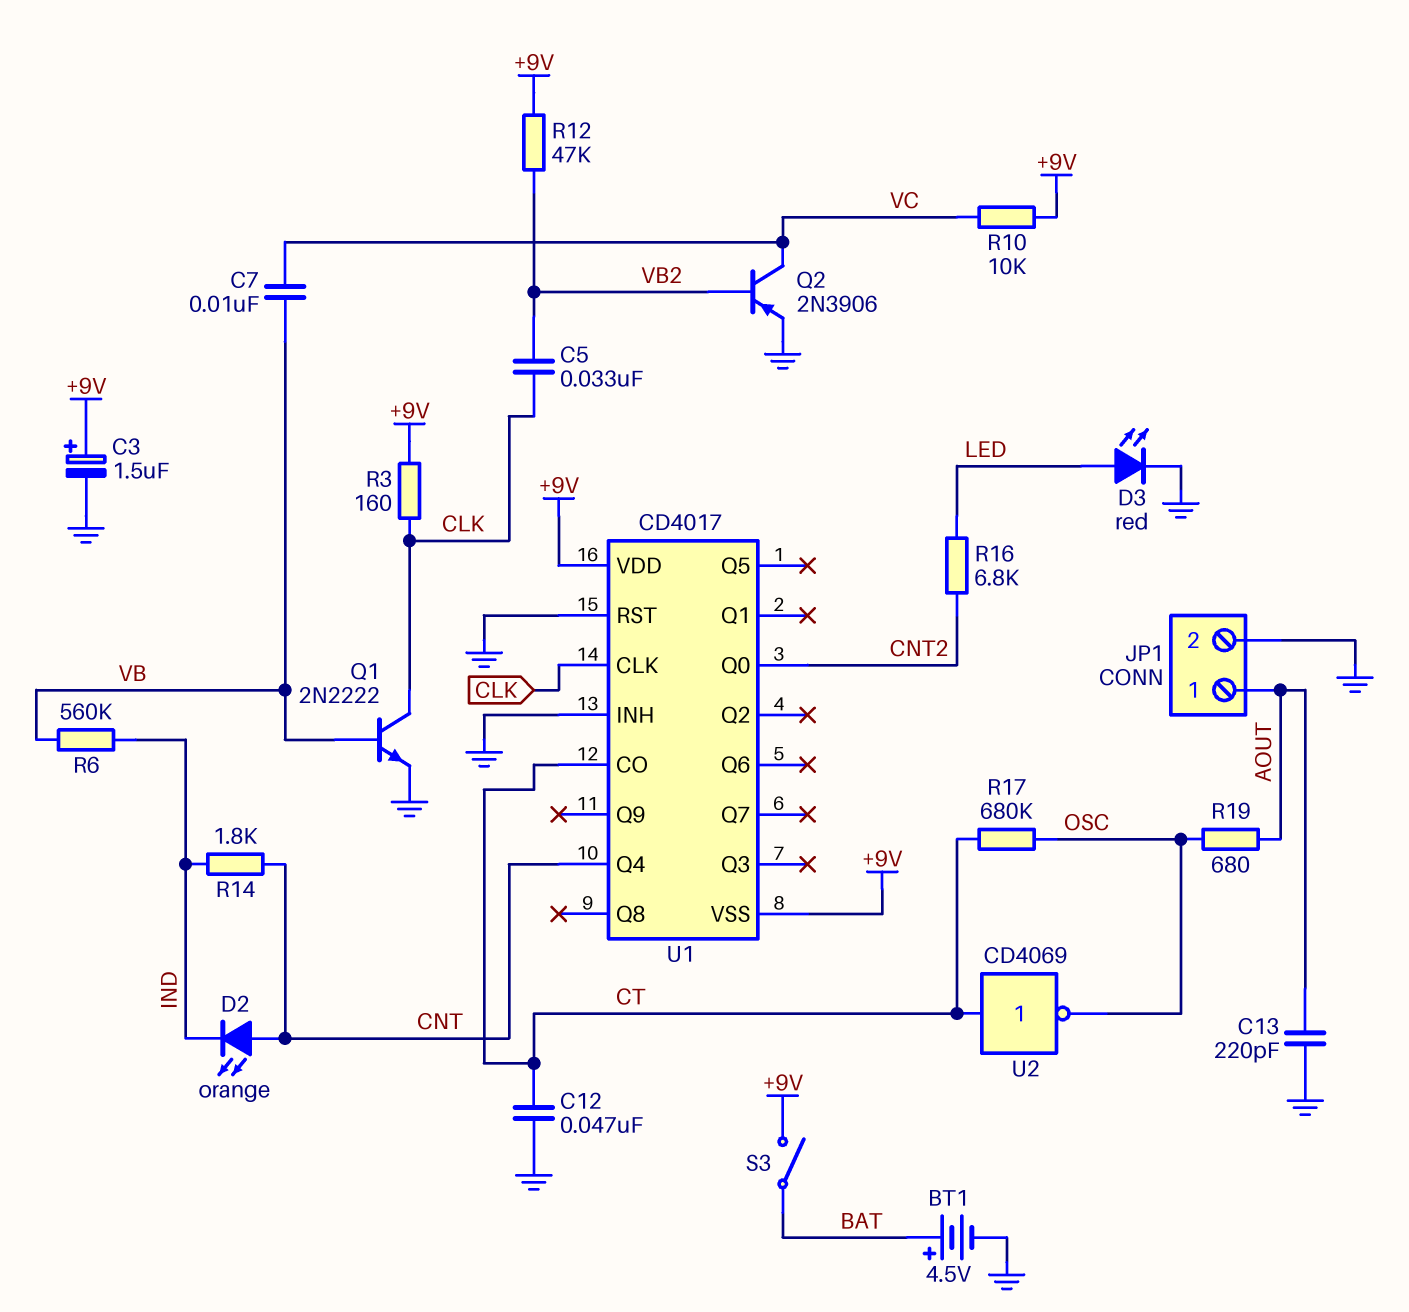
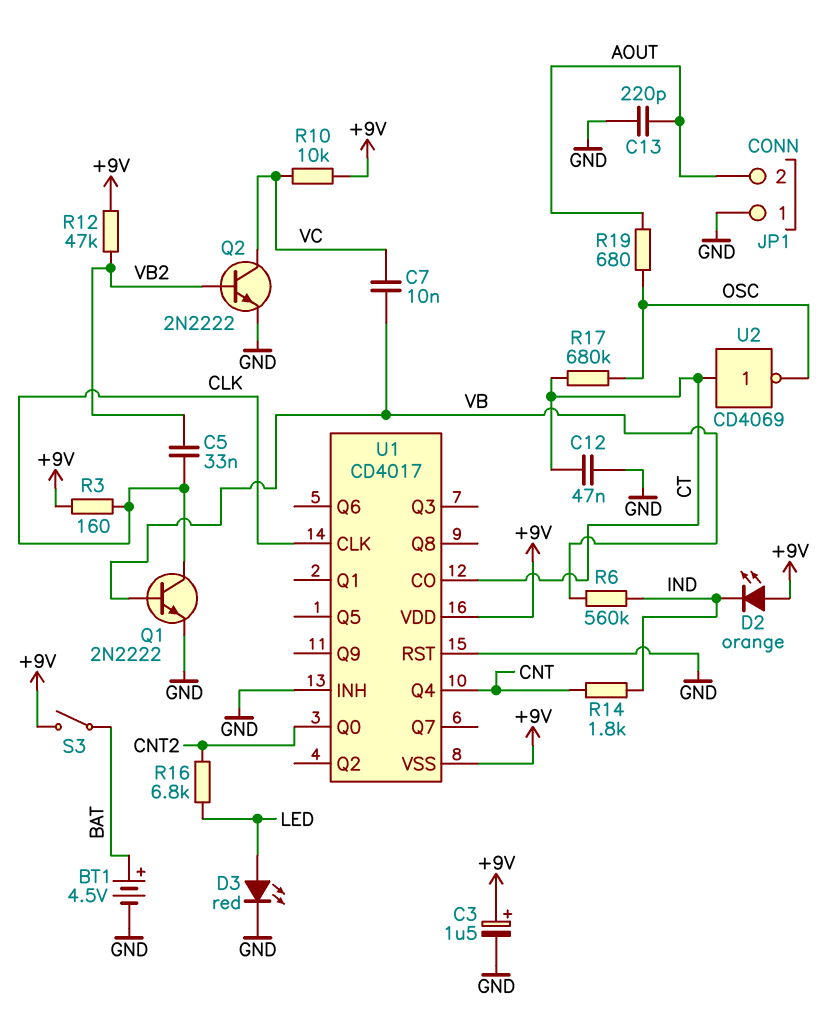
D2: LED orange (A CNT, K IND) -> LED orange (A +9V, K IND)
JP1 pin 1: AOUT -> GND
JP1 pin 2: GND -> AOUT
Q2: PNP 2N3906 (B VB2, C VC, E GND) -> NPN 2N2222 (B VB2, C VC, E GND)

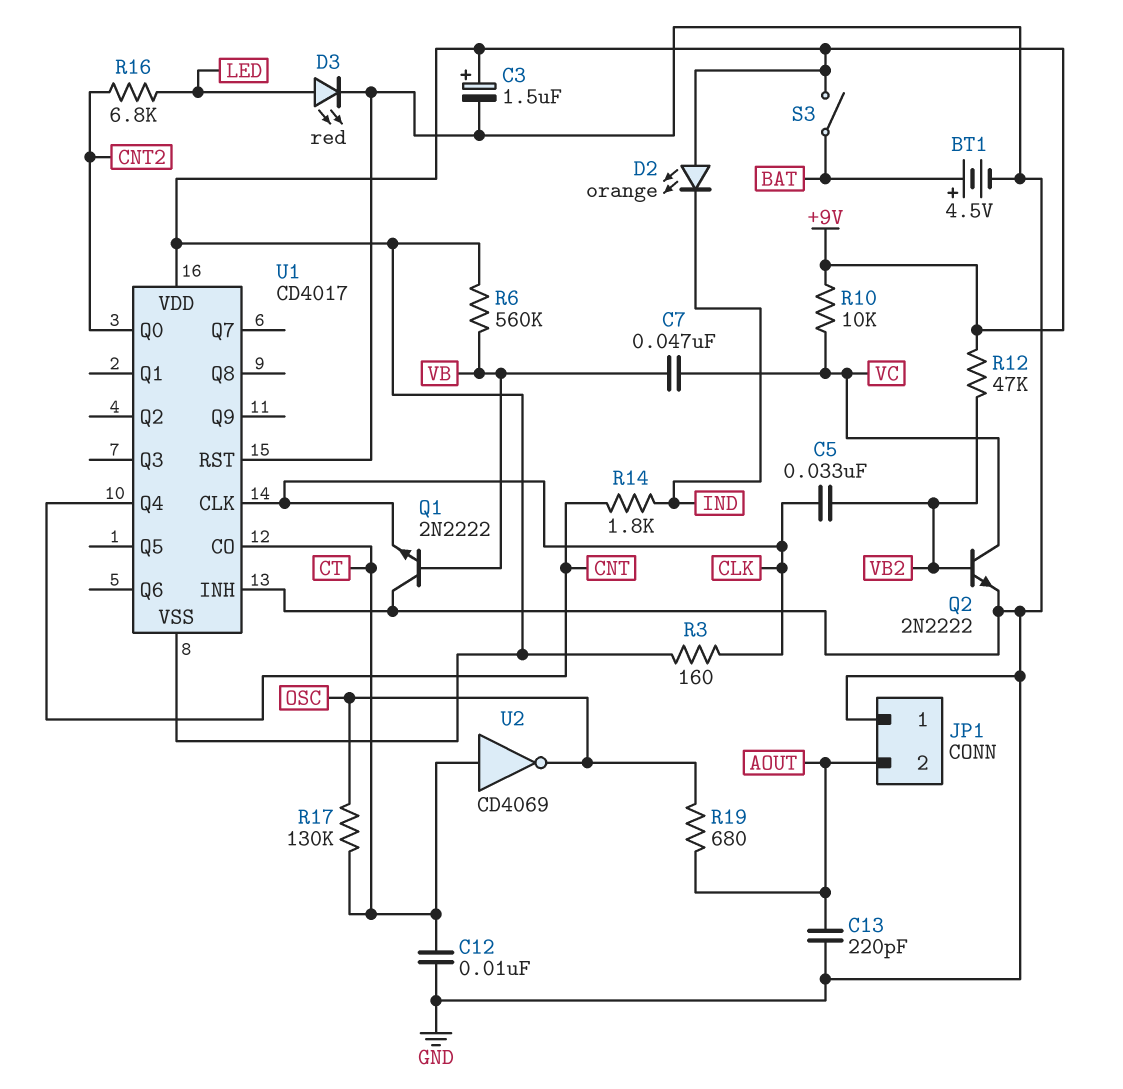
C7: 10nF (VB, VC) -> 47nF (VB, VC)
C12: 47nF (CT, GND) -> 10nF (CT, GND)
Q1: NPN 2N2222 (B VB, C CLK, E GND) -> NPN 2N2222 (B VB, C GND, E CLK)
R6: 560k (IND, VB) -> 560k (+9V, VB)
R17: 680k (CT, OSC) -> 130k (CT, OSC)

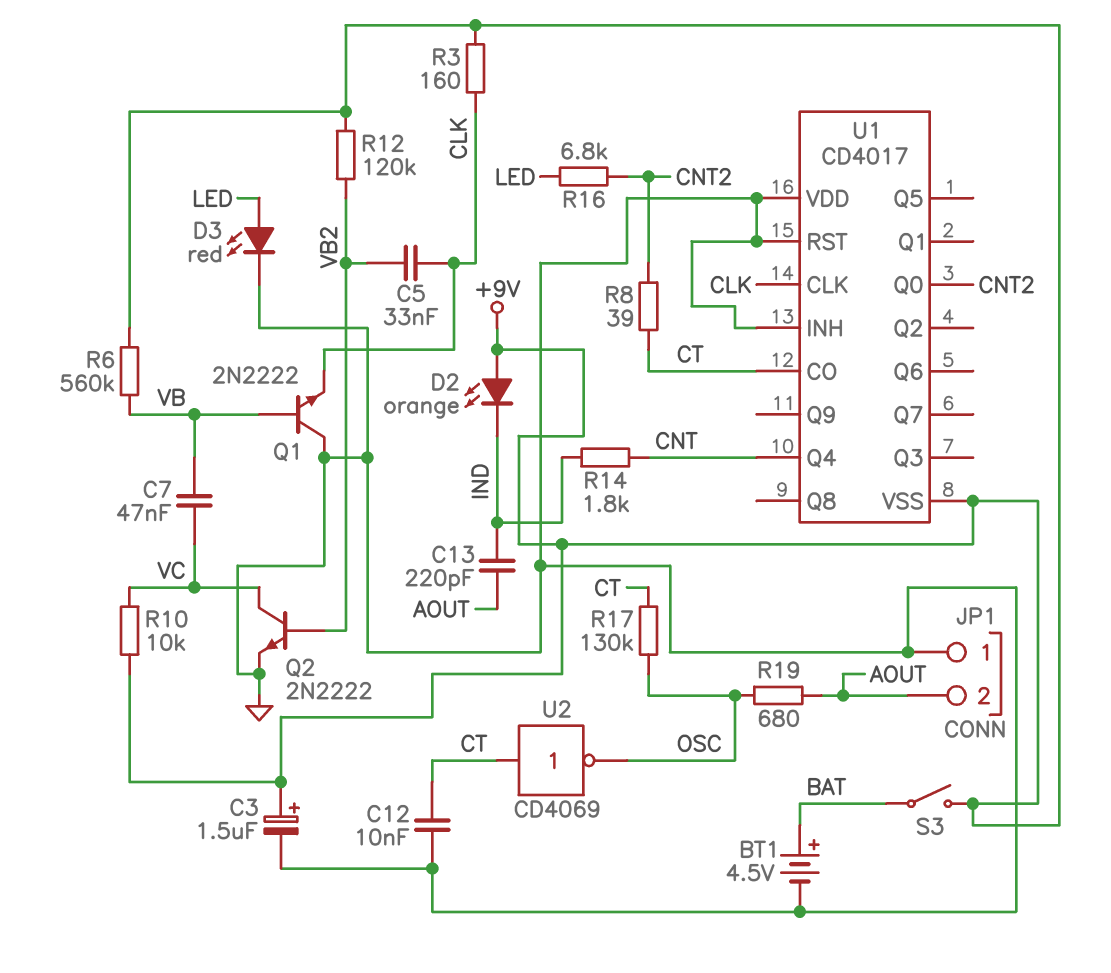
C13: 220pF (AOUT, GND) -> 220pF (AOUT, IND)
R8: none -> 39 (CNT2, CT)
R12: 47k (+9V, VB2) -> 120k (+9V, VB2)
U1 pin VDD: +9V -> GND

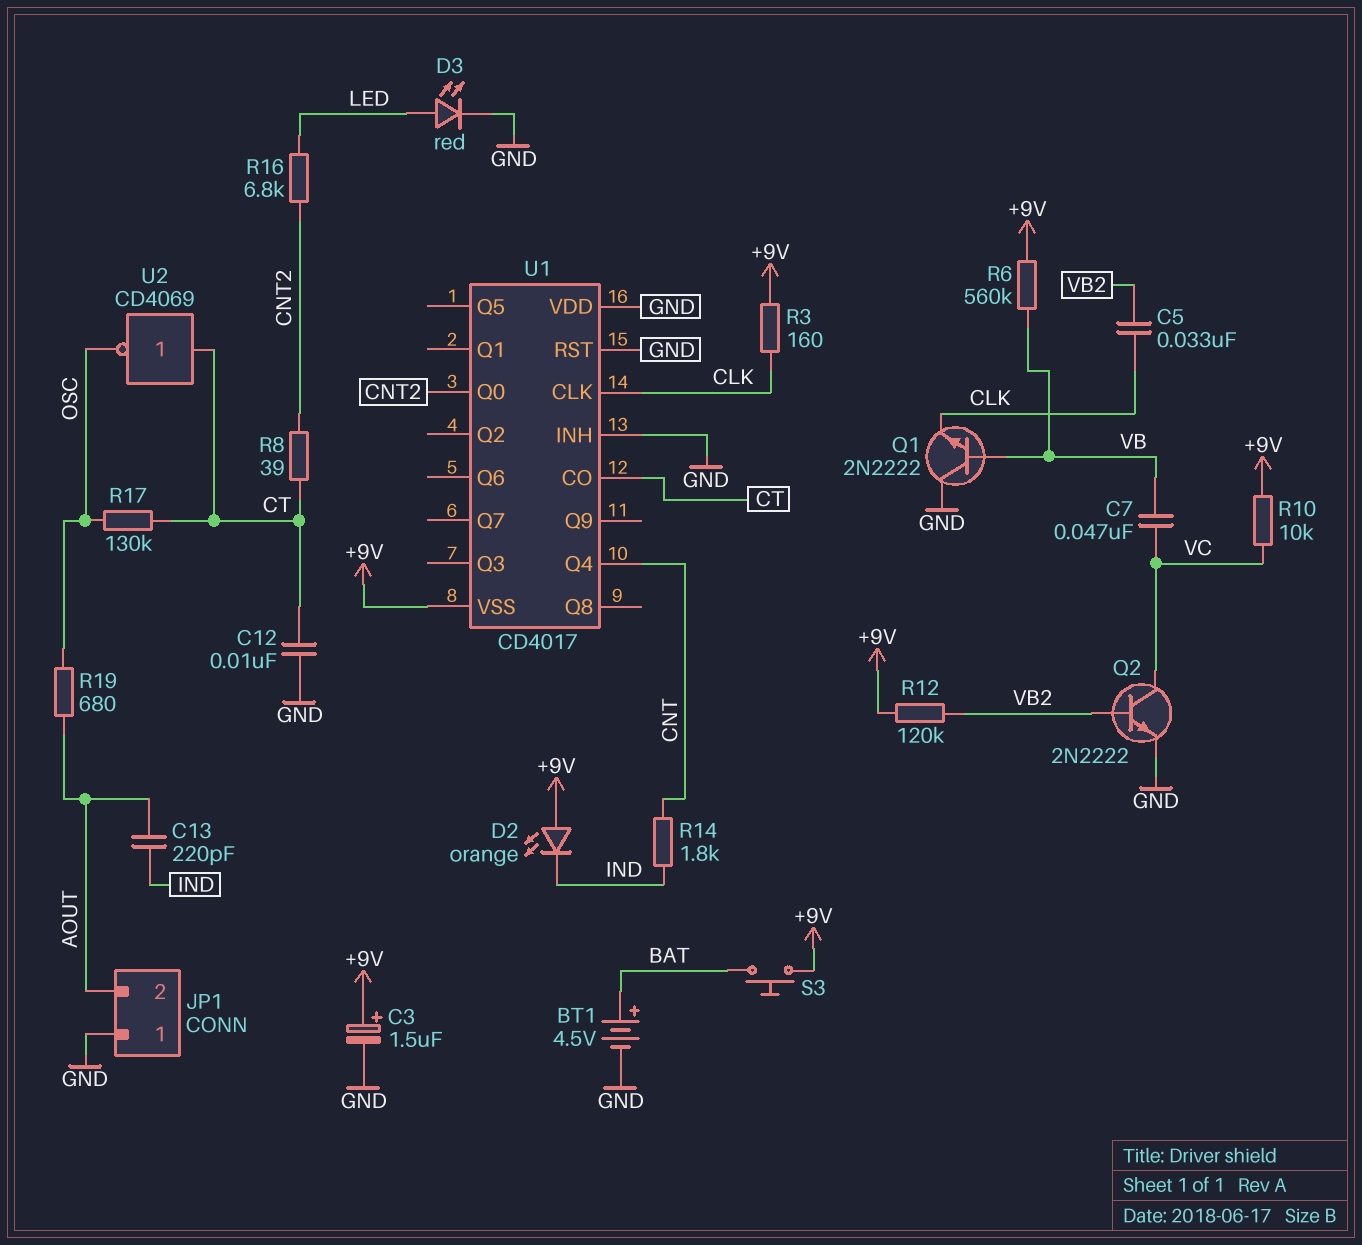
S3: switch (+9V, BAT) -> button (+9V, BAT)

